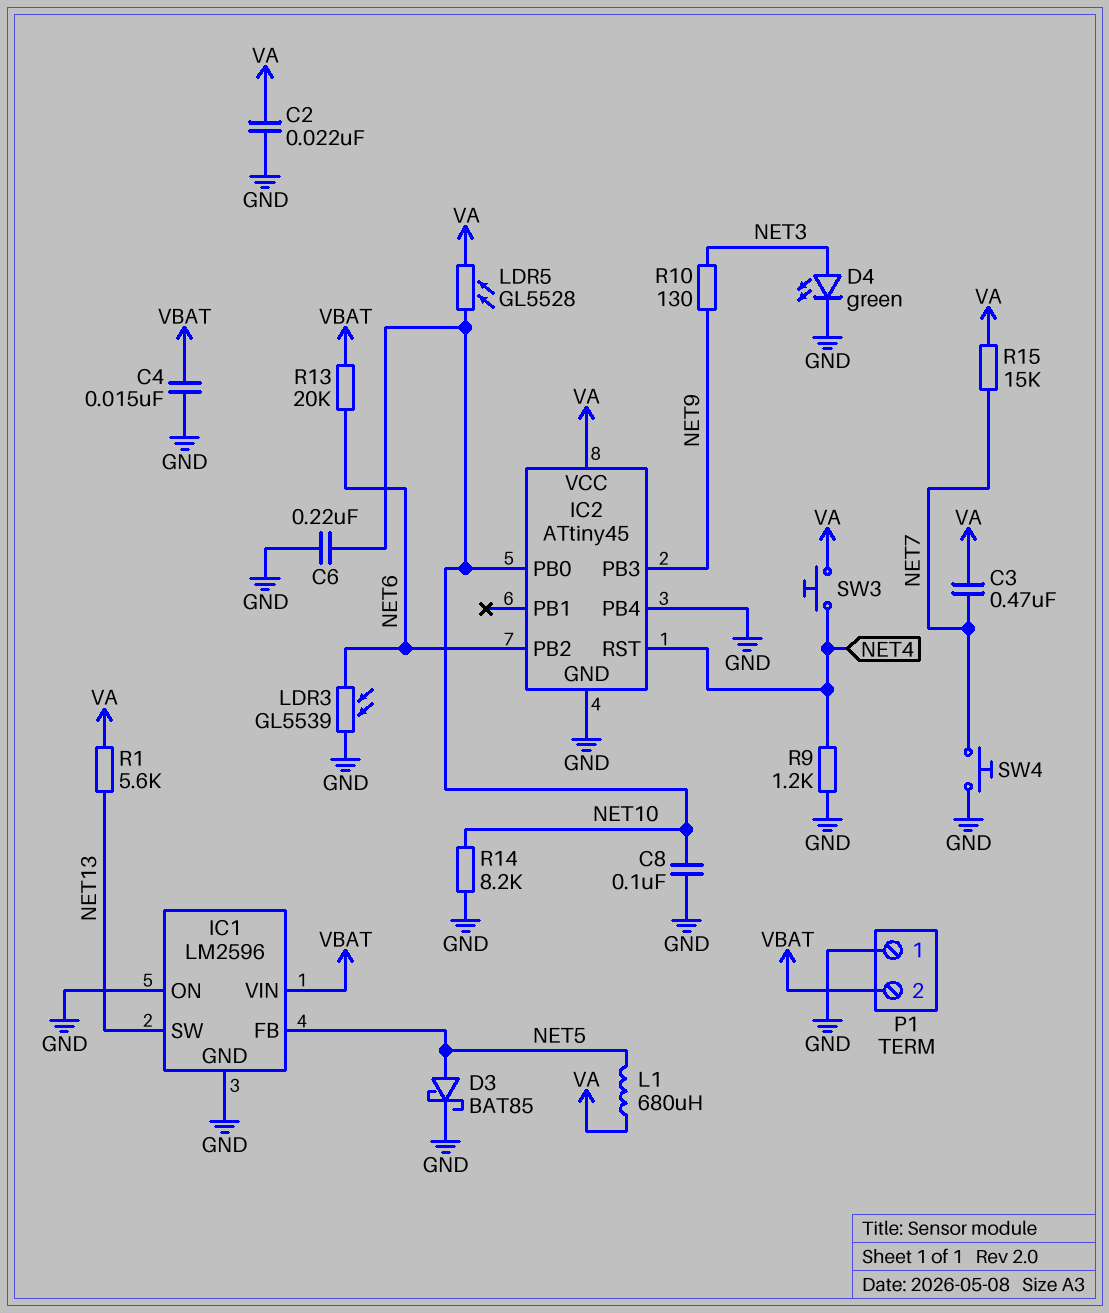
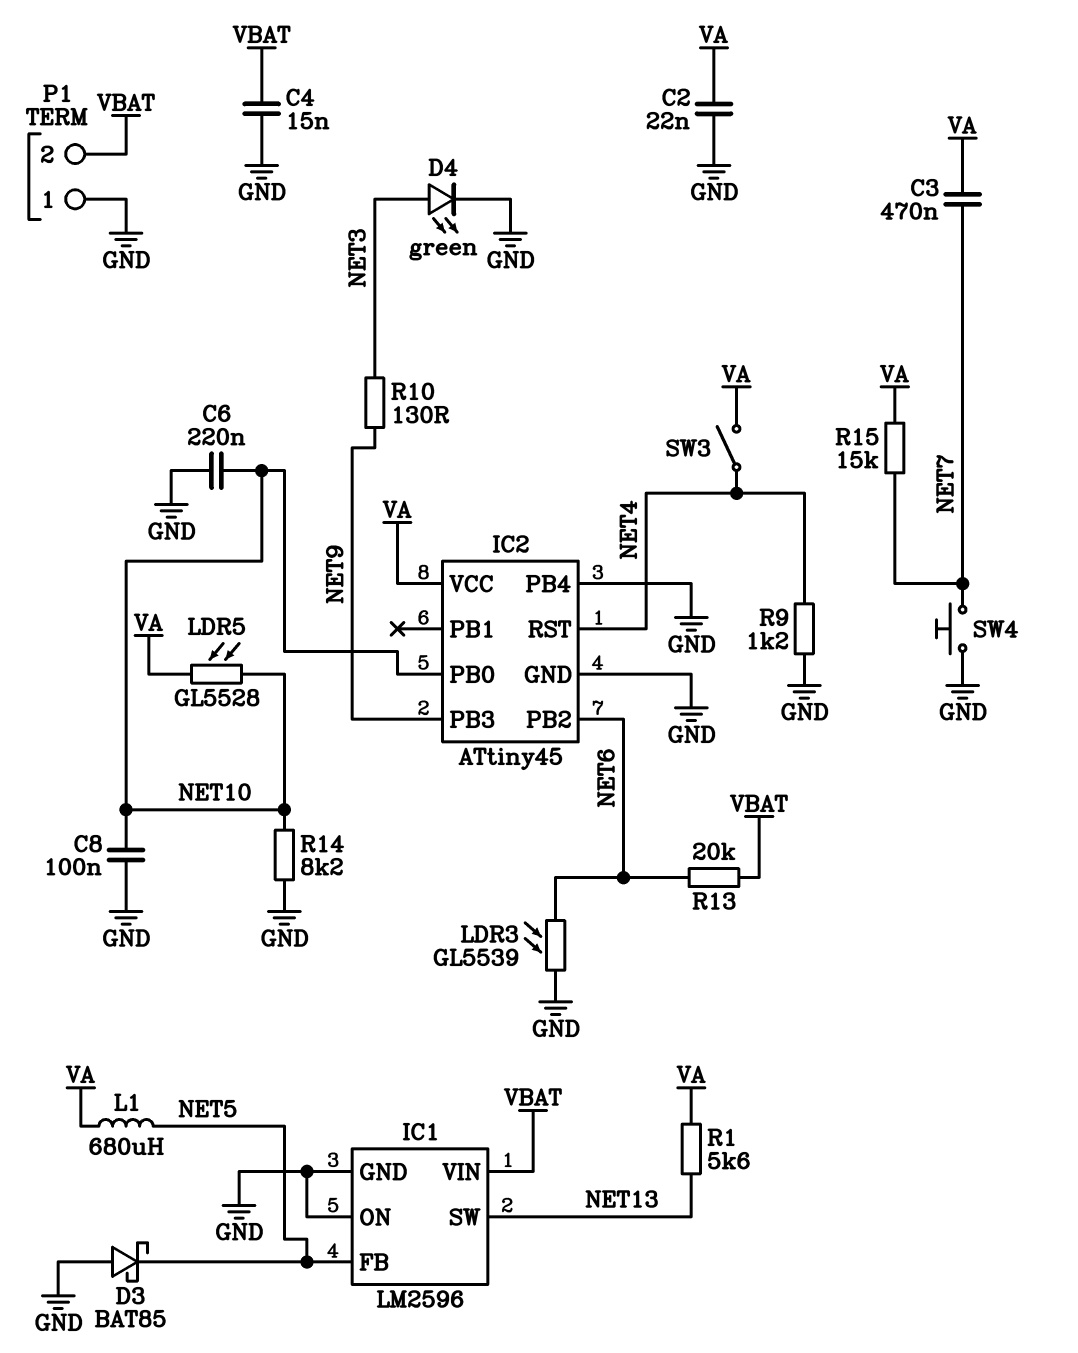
D3: schottky BAT85 (A NET5, K GND) -> schottky BAT85 (A GND, K NET5)
SW3: button (NET4, VA) -> switch (NET4, VA)

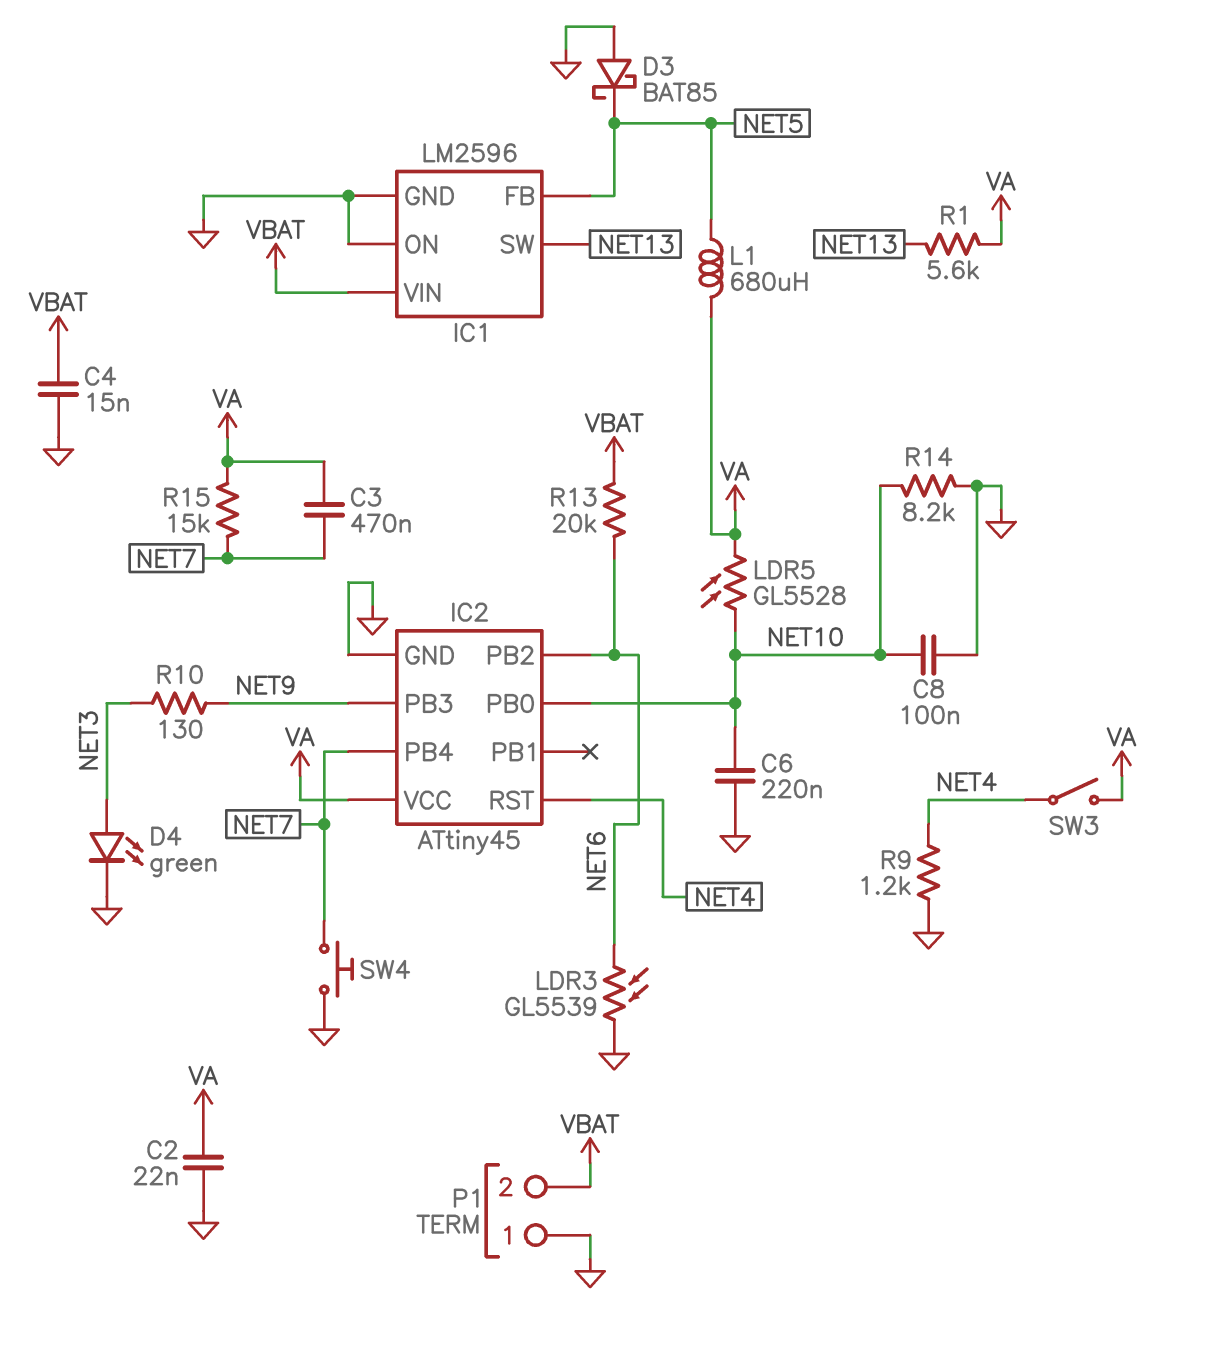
IC2 pin PB4: GND -> NET7

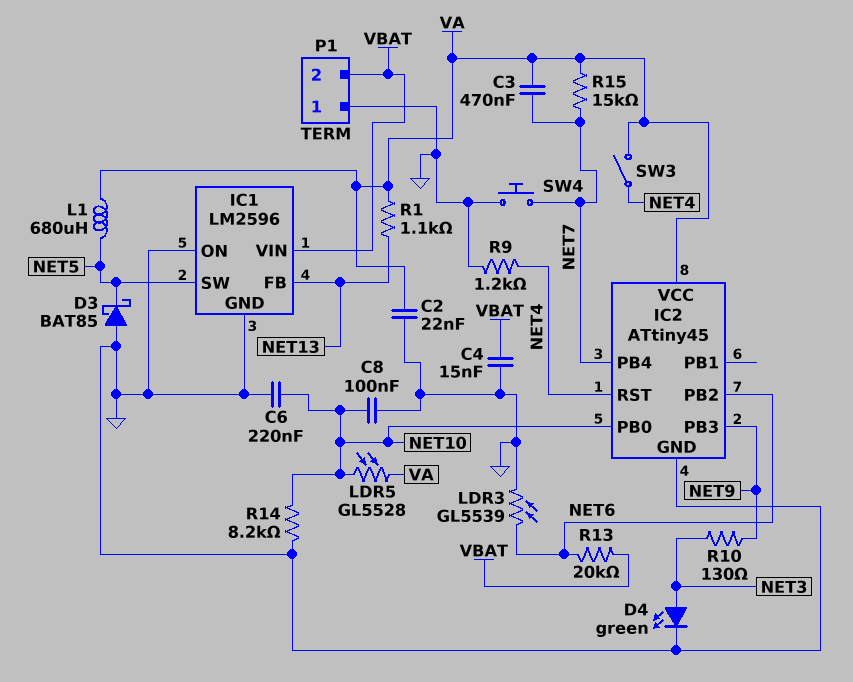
IC1 pin FB: NET5 -> NET13
IC1 pin SW: NET13 -> NET5
R1: 5.6k (NET13, VA) -> 1.1k (NET13, VA)

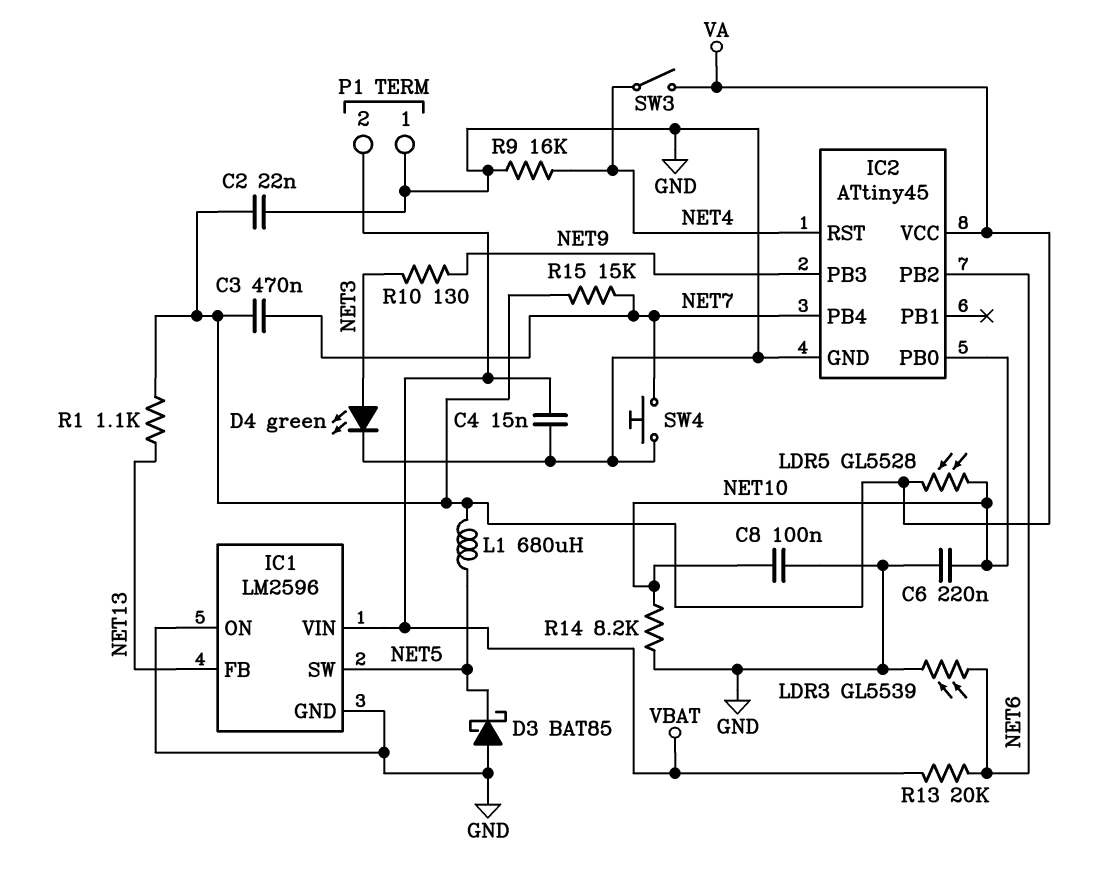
R9: 1.2k (GND, NET4) -> 16k (GND, NET4)

